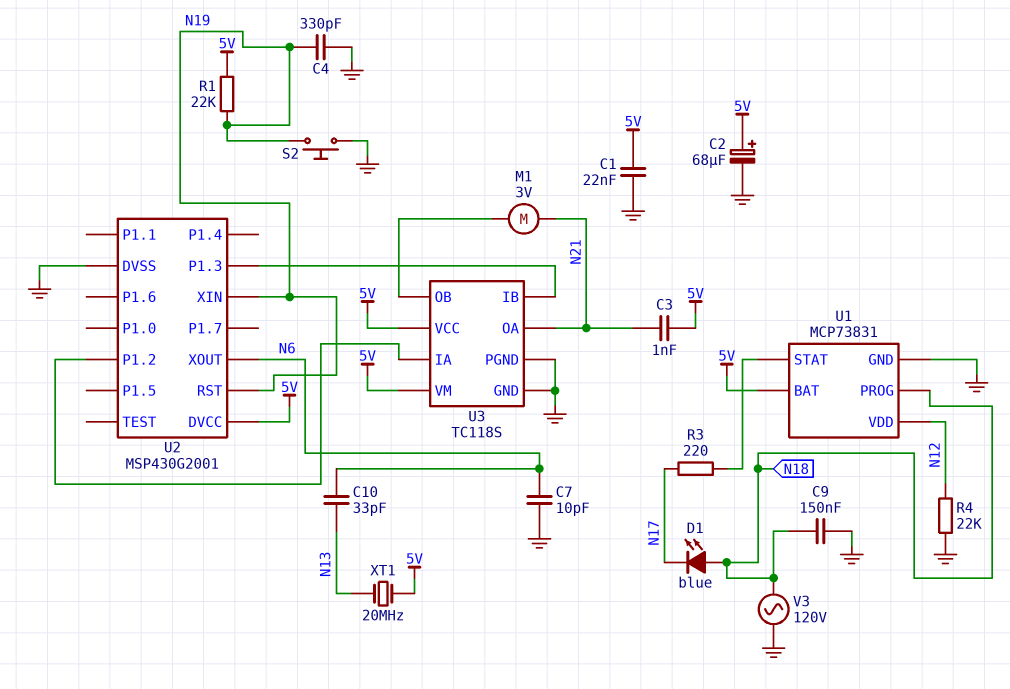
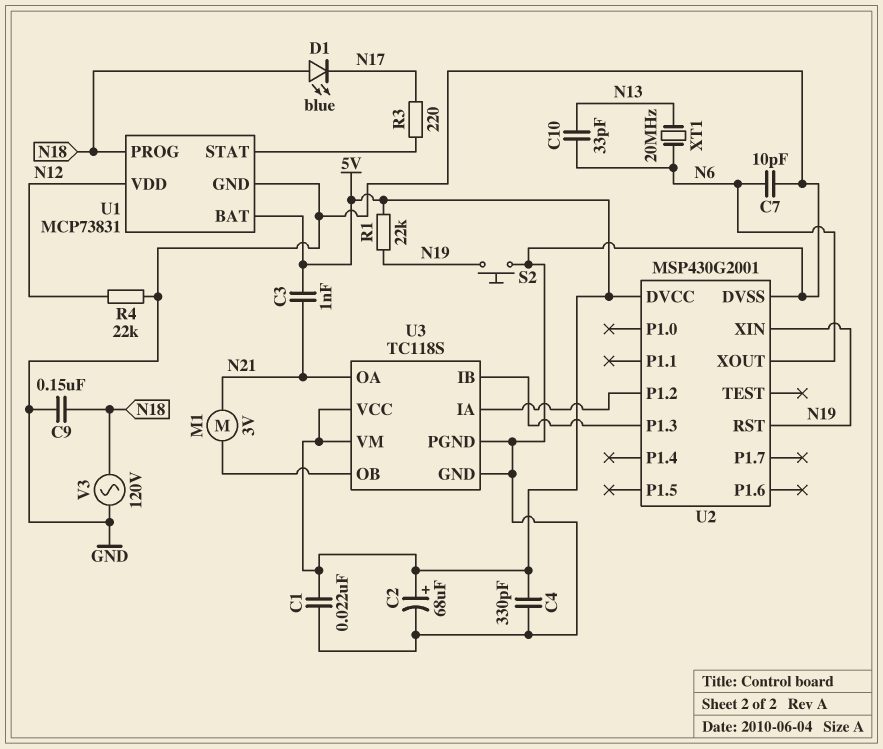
C4: 330pF (GND, N19) -> 330pF (5V, GND)
XT1: 20MHz (5V, N13) -> 20MHz (N6, N13)

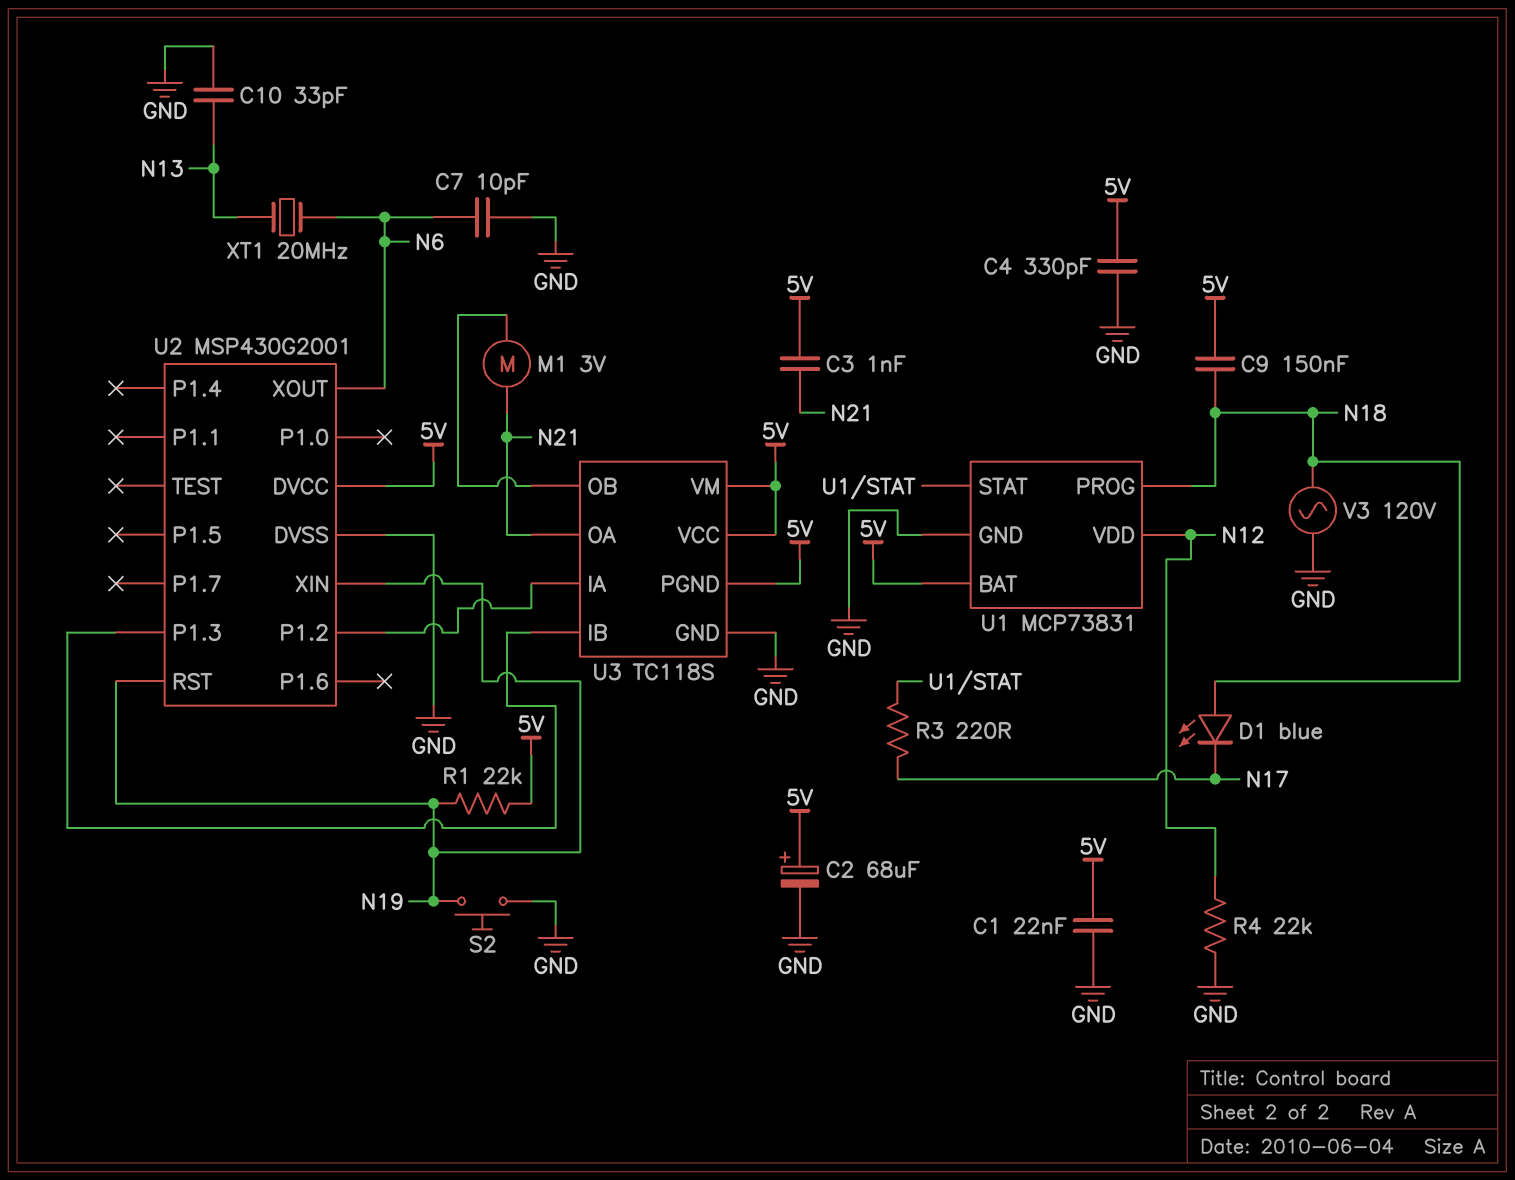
C9: 150nF (GND, N18) -> 150nF (5V, N18)
C10: 33pF (N6, N13) -> 33pF (GND, N13)
U3 pin PGND: GND -> 5V

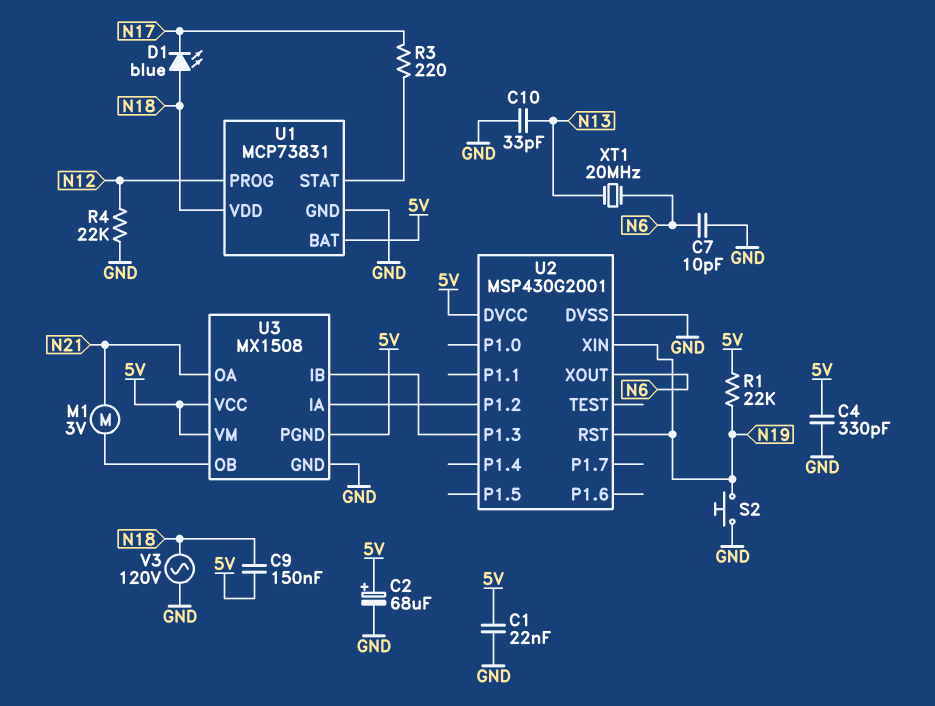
C3: 1nF (5V, N21) -> none
U1 pin PROG: N18 -> N12
U1 pin VDD: N12 -> N18
U3: TC118S -> MX1508

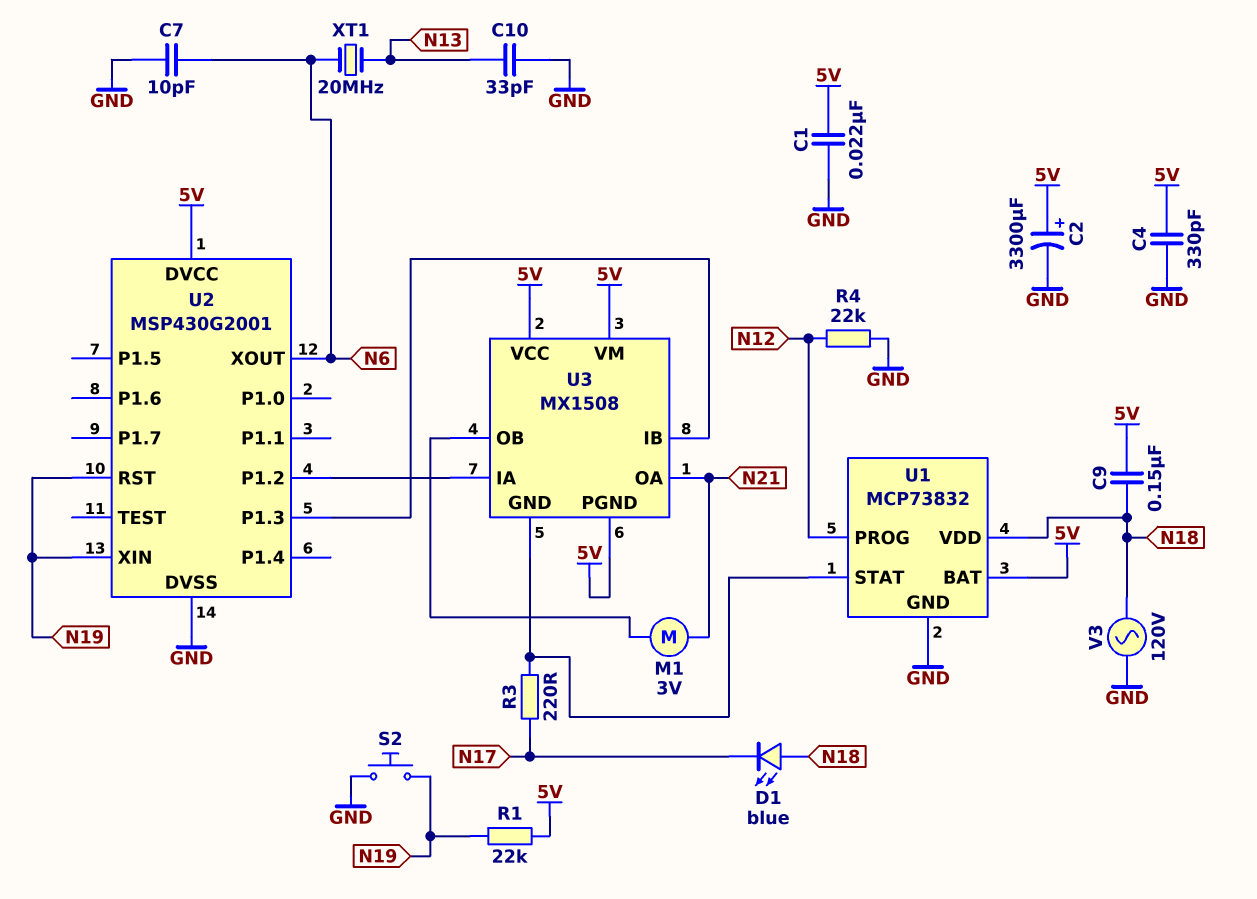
C2: 68uF (plus 5V, minus GND) -> 3300uF (plus 5V, minus GND)
U1: MCP73831 -> MCP73832
U3 pin GND: GND -> U1/STAT

